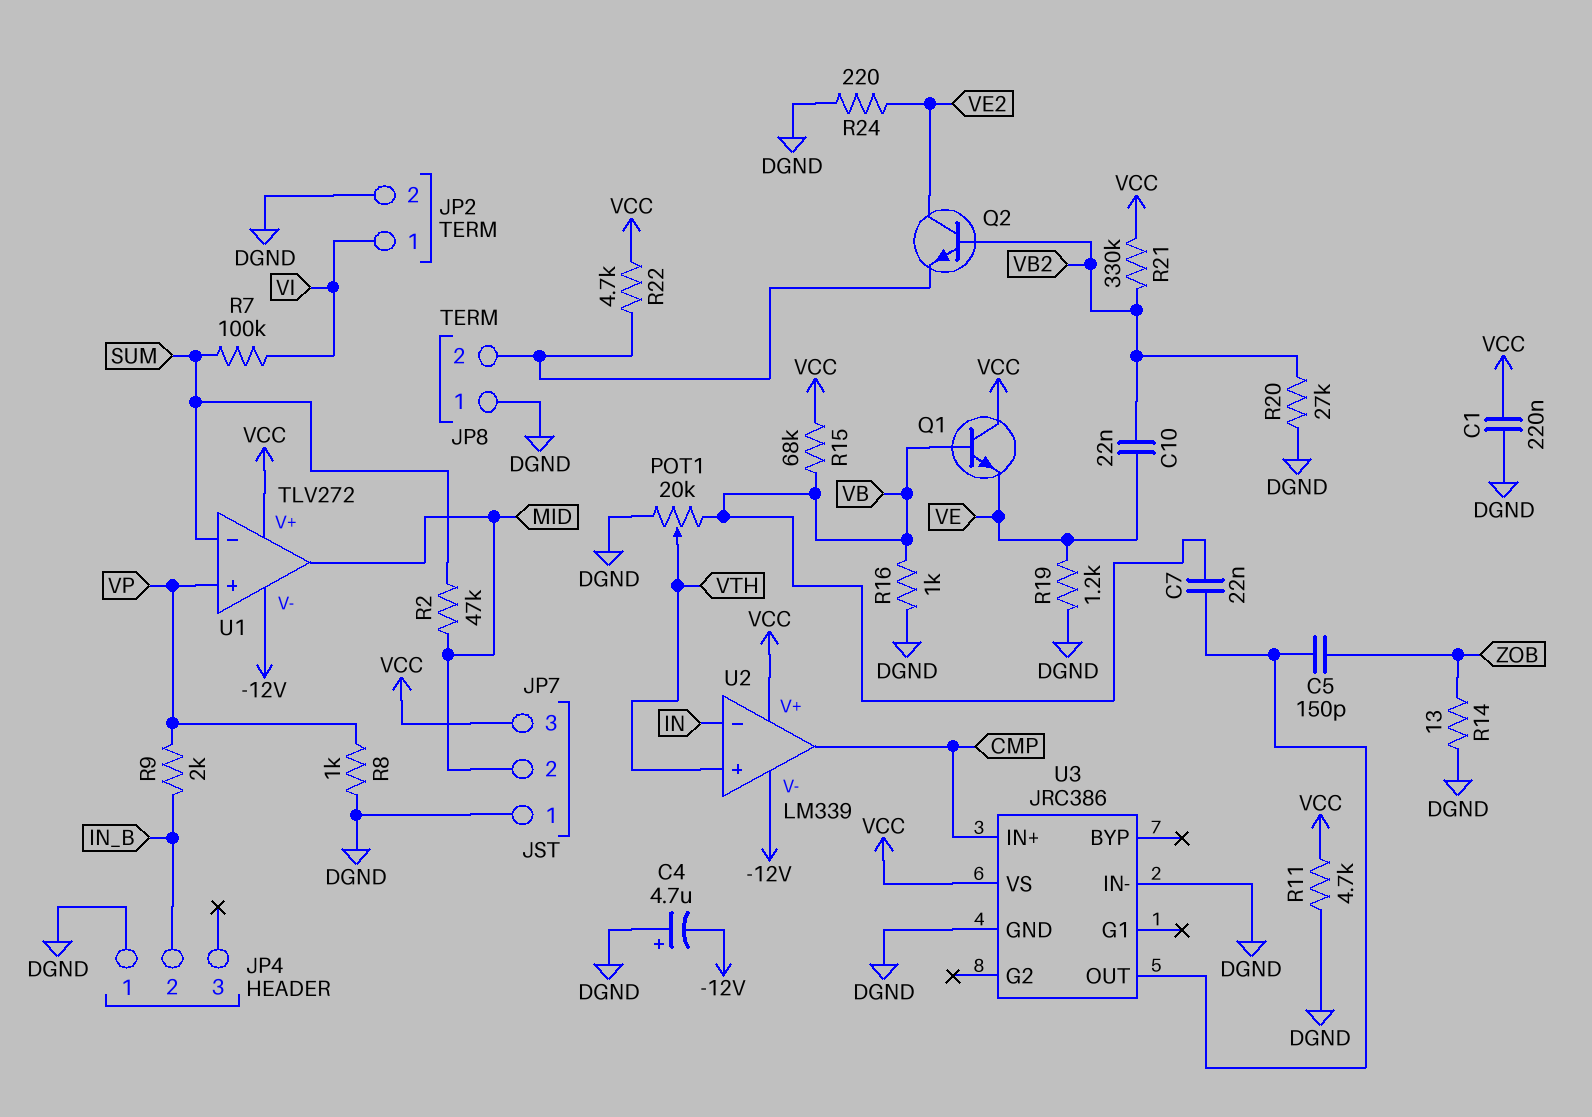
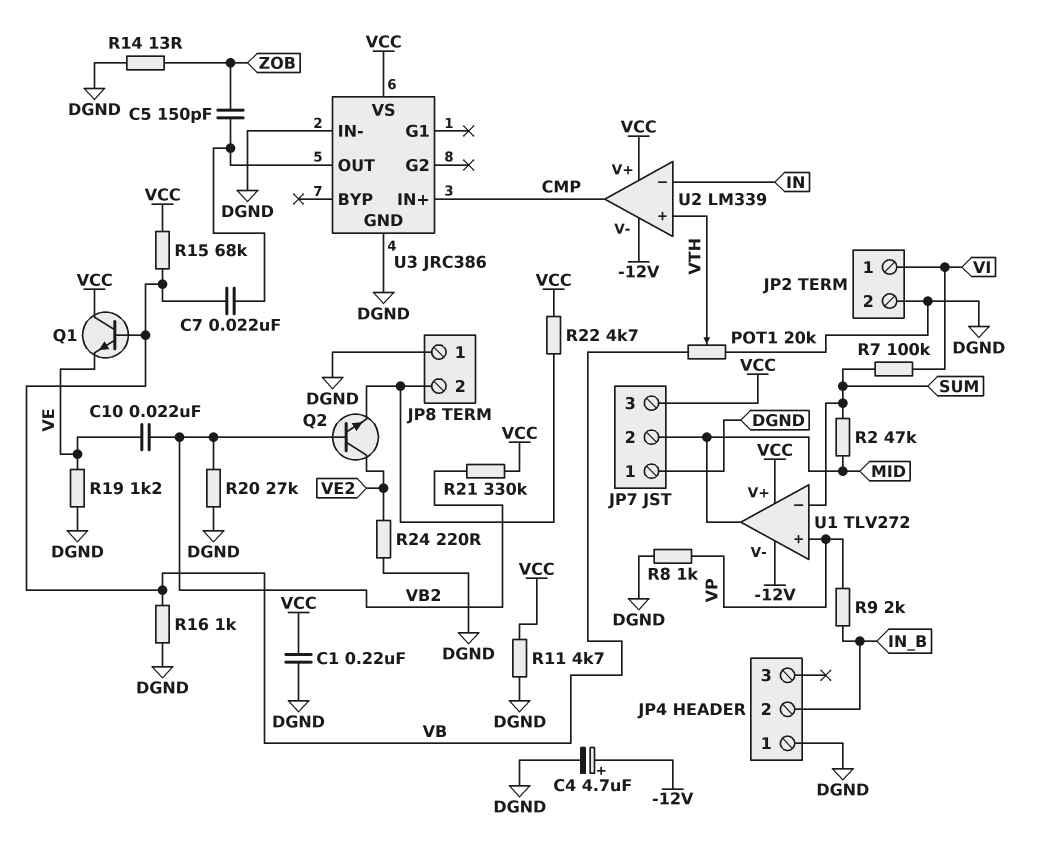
C4: 4.7uF (plus DGND, minus -12V) -> 4.7uF (plus -12V, minus DGND)

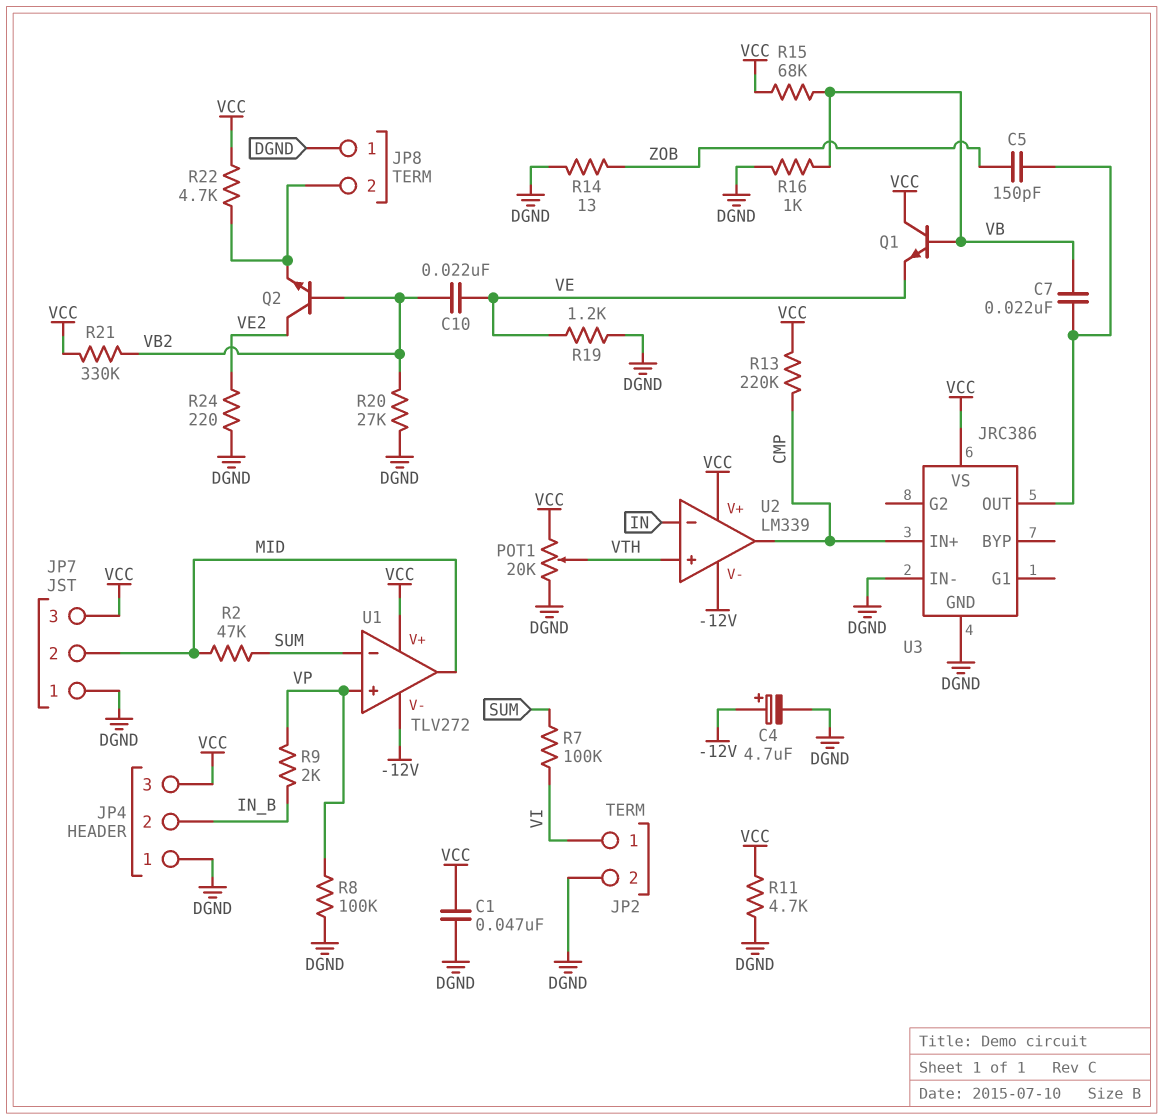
C1: 220nF (DGND, VCC) -> 47nF (DGND, VCC)
JP4 pin 3: none -> VCC
POT1: 20k (DGND, VB, wiper VTH) -> 20k (DGND, VCC, wiper VTH)
R8: 1k (DGND, VP) -> 100k (DGND, VP)
R13: none -> 220k (CMP, VCC)

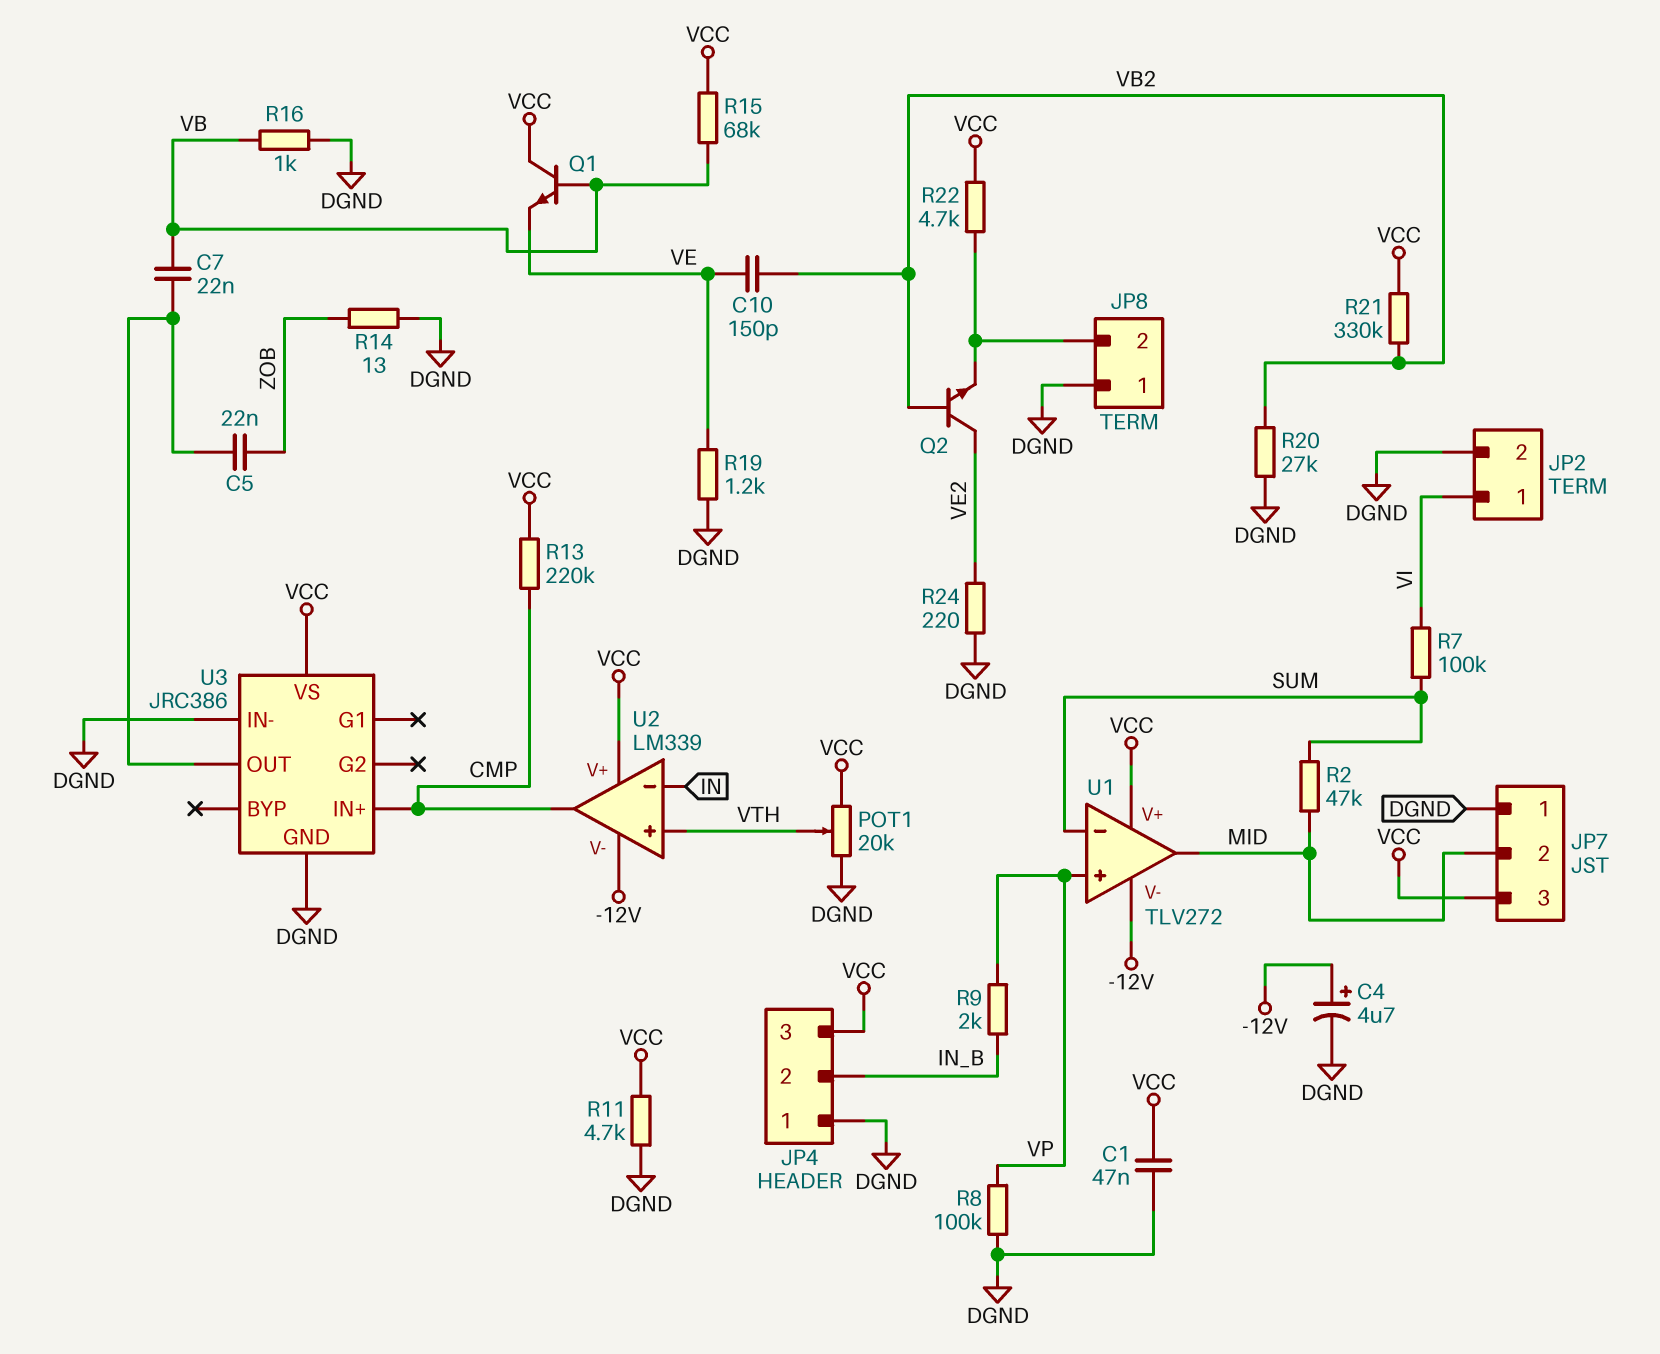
C5: 150pF (U3/OUT, ZOB) -> 22nF (U3/OUT, ZOB)
C10: 22nF (VB2, VE) -> 150pF (VB2, VE)

